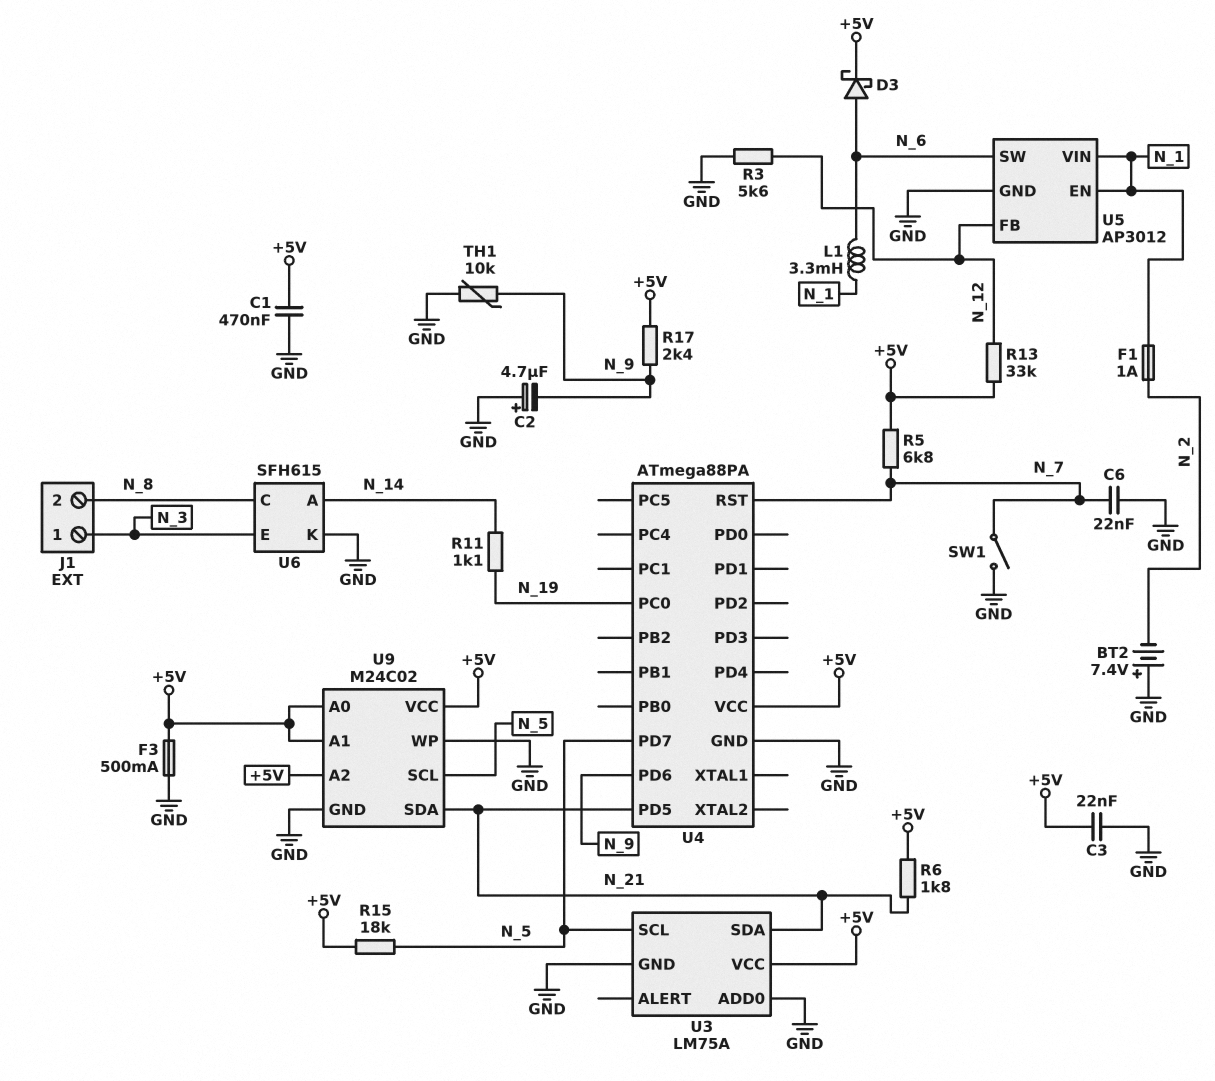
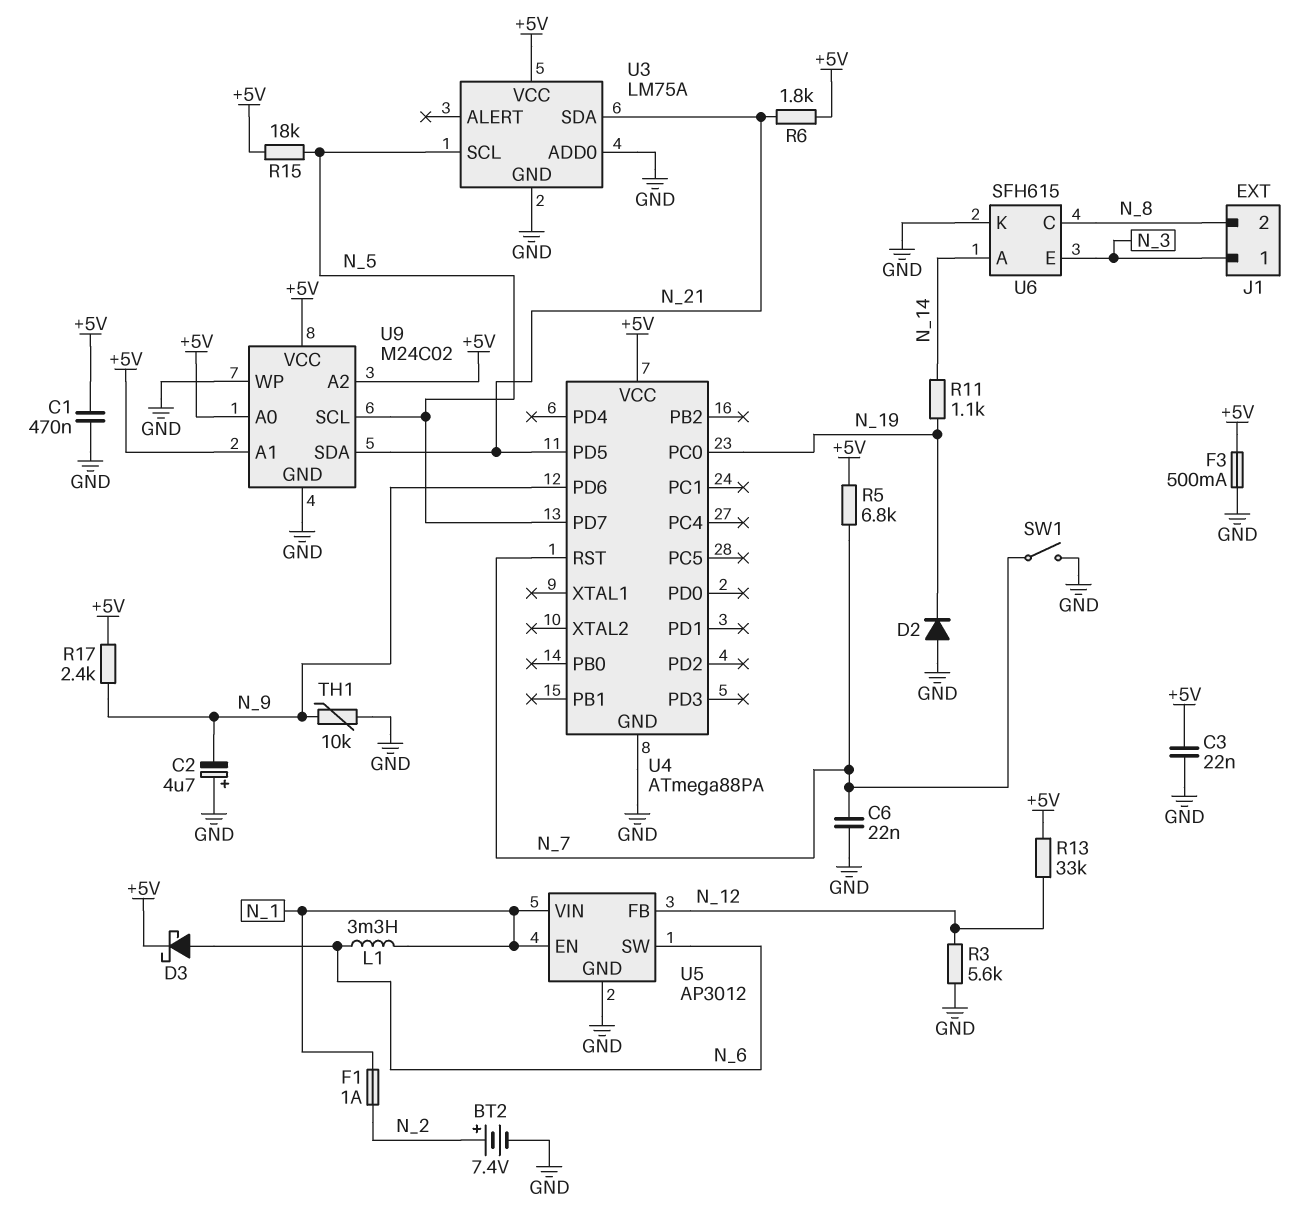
BT2: 7.4V (plus GND, minus N_2) -> 7.4V (plus N_2, minus GND)
D2: none -> diode (A GND, K N_19)

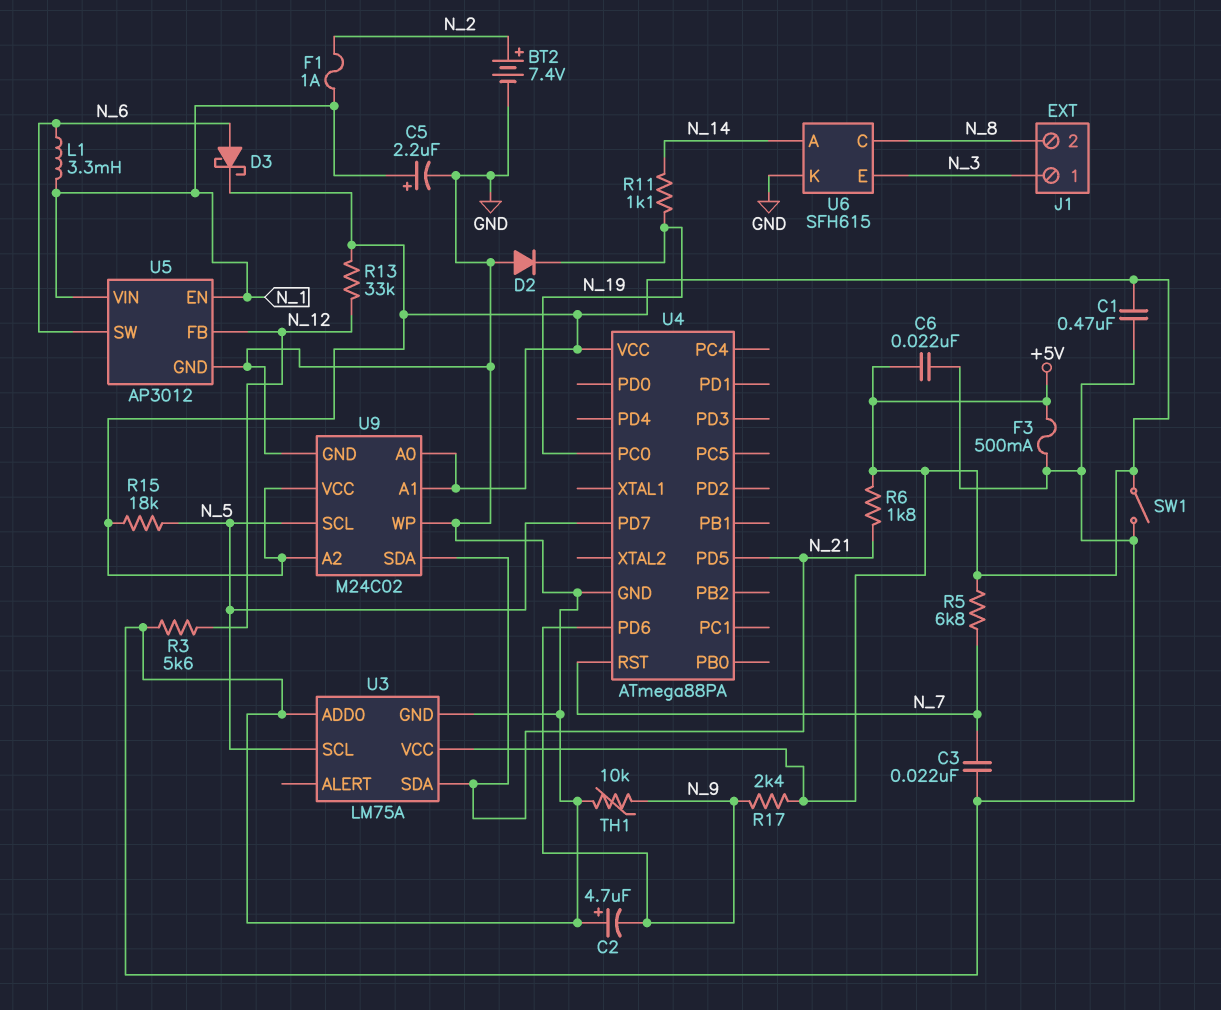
C3: 22nF (+5V, GND) -> 22nF (GND, N_7)
C5: none -> 2.2uF (plus N_1, minus GND)
C6: 22nF (GND, N_7) -> 22nF (+5V, GND)
SW1: switch (GND, N_7) -> switch (+5V, GND)

